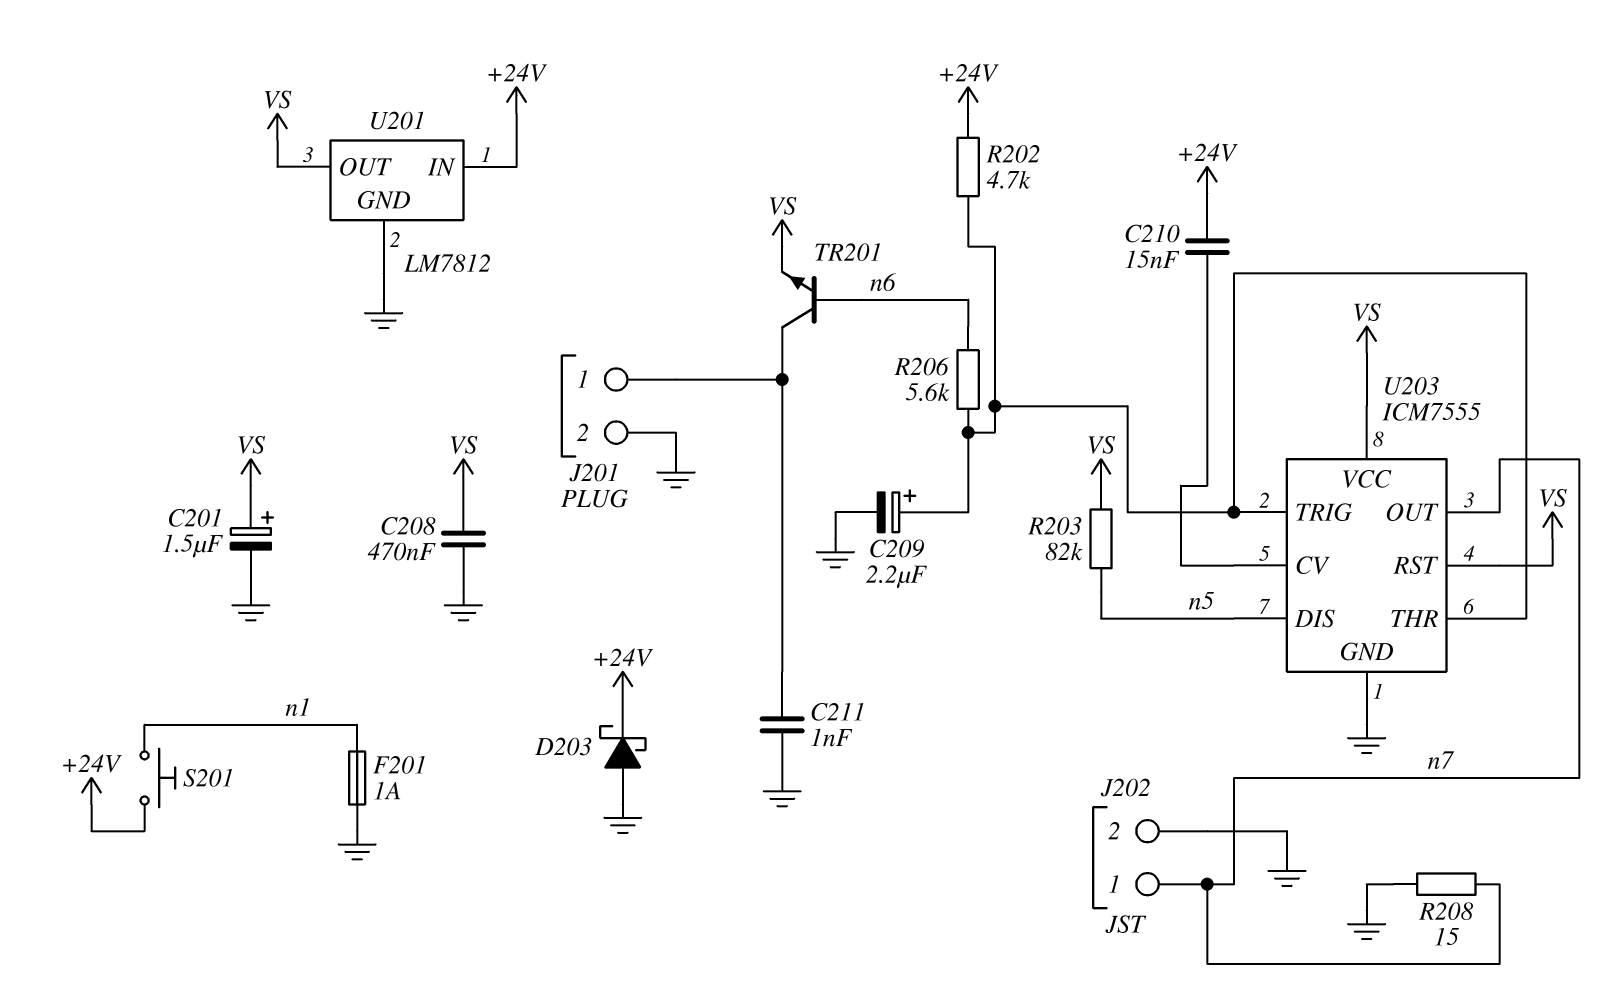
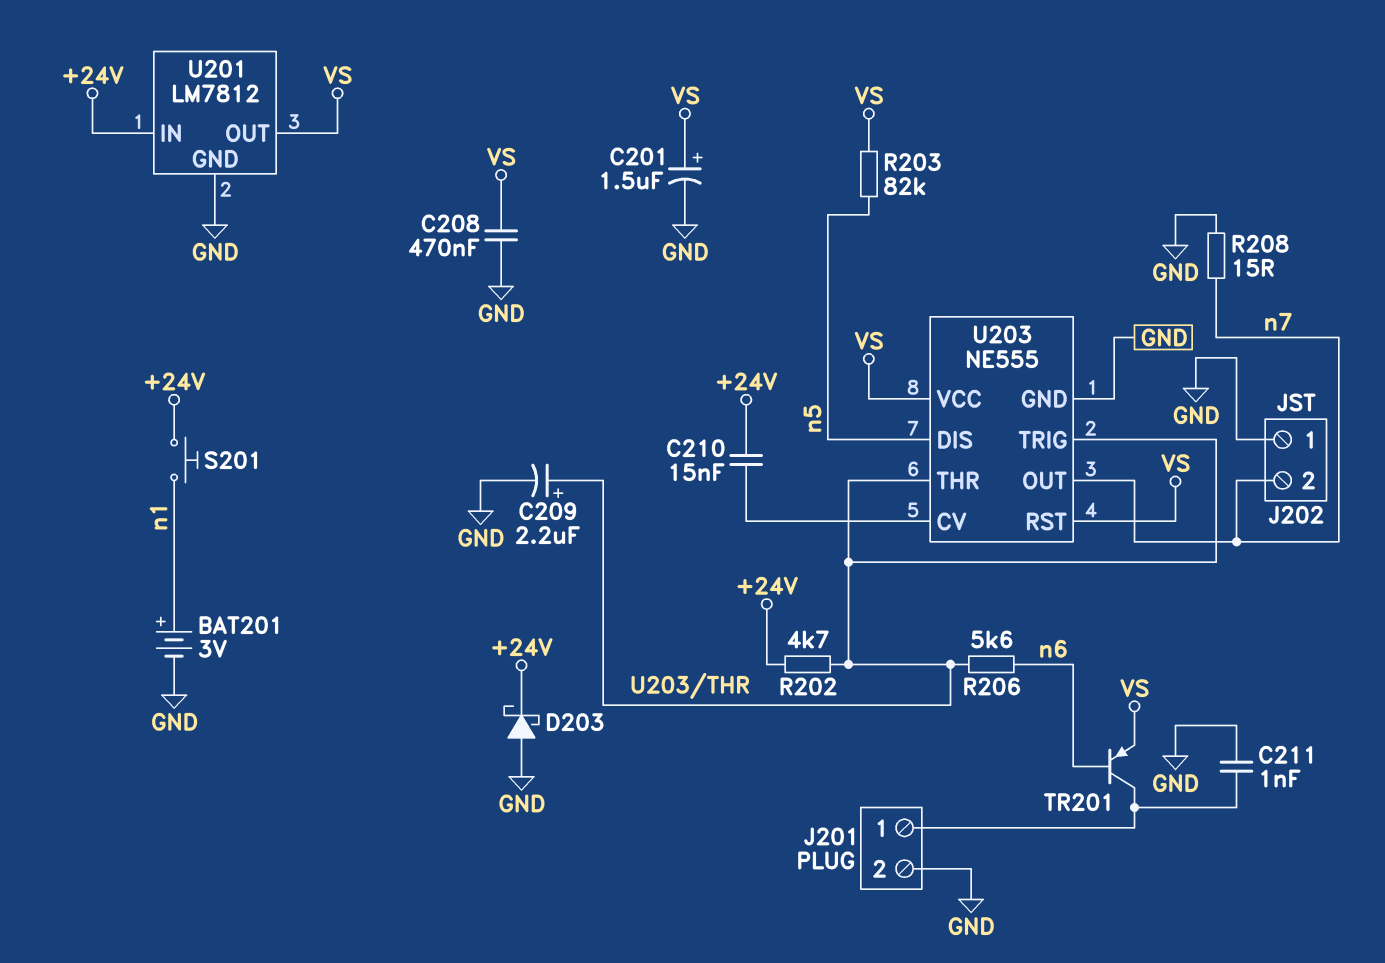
BAT201: none -> 3V (plus n1, minus GND)
F201: 1A (GND, n1) -> none
J202 pin 1: n7 -> GND
J202 pin 2: GND -> n7
TR201: NPN (B n6, C J201/1, E VS) -> PNP (B n6, C J201/1, E VS)
U203: ICM7555 -> NE555

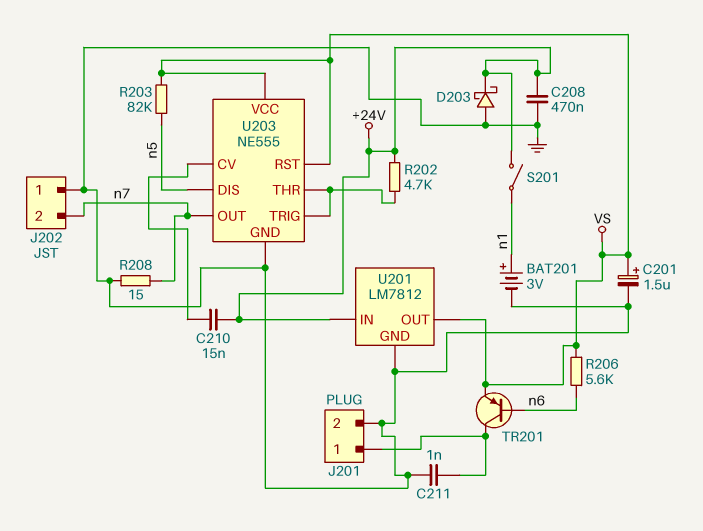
C208: 470nF (GND, VS) -> 470nF (+24V, GND)
C209: 2.2uF (plus U203/THR, minus GND) -> none
R206: 5.6k (U203/THR, n6) -> 5.6k (VS, n6)
S201: button (+24V, n1) -> switch (+24V, n1)

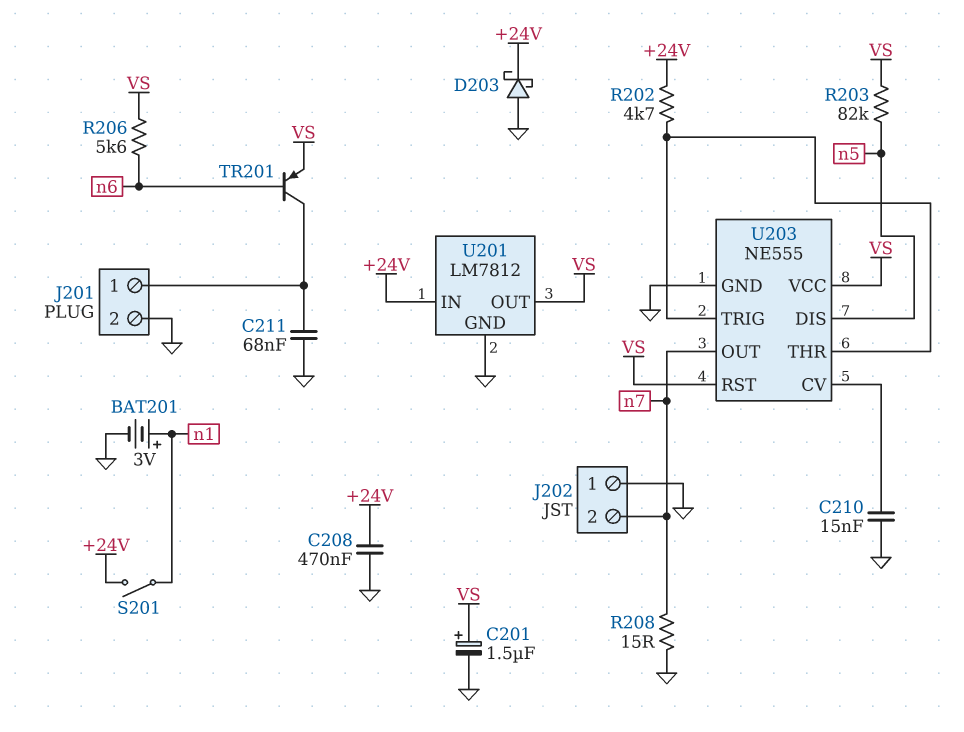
C210: 15nF (+24V, U203/CV) -> 15nF (GND, U203/CV)
C211: 1nF (GND, J201/1) -> 68nF (GND, J201/1)

